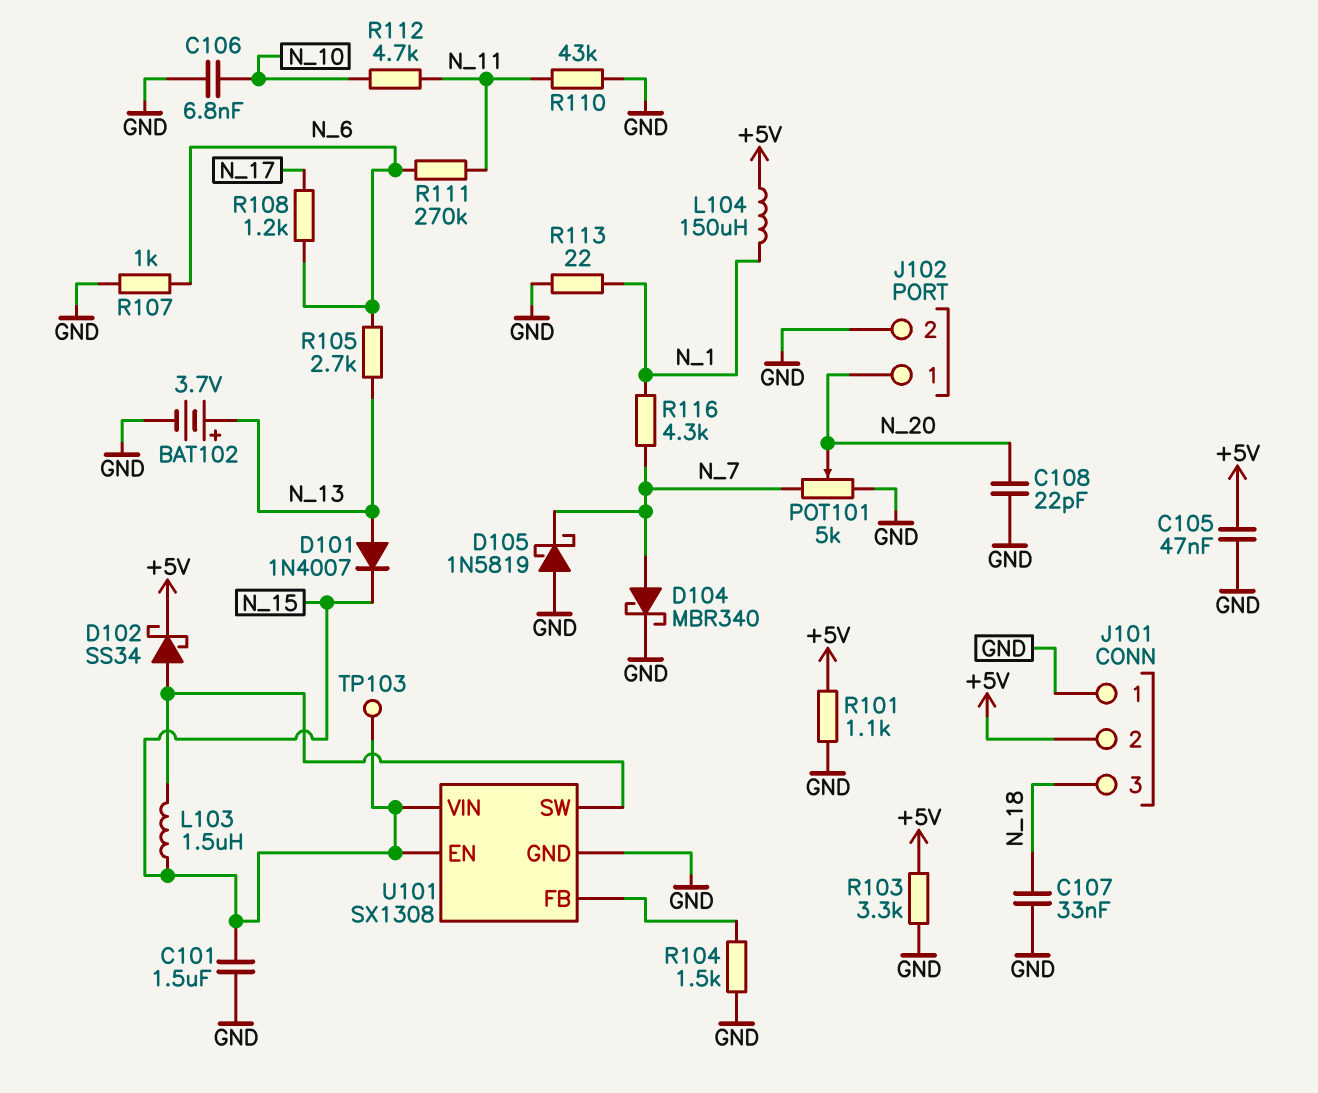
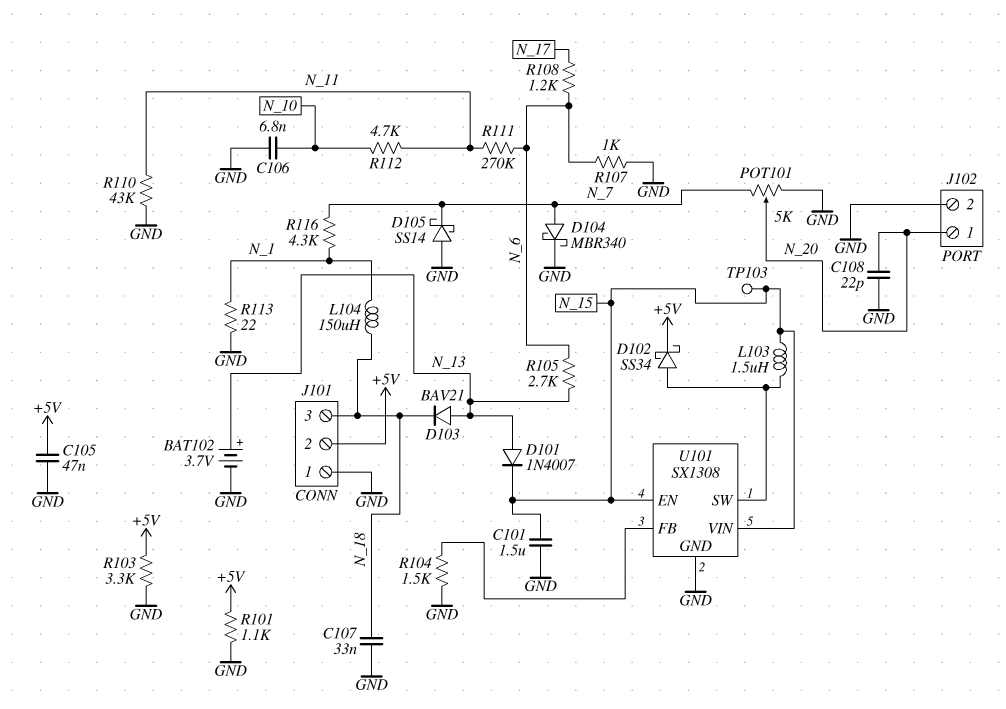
D103: none -> diode BAV21 (A N_13, K N_18)
D105: schottky 1N5819 (A GND, K N_7) -> schottky SS14 (A GND, K N_7)
L104: 150uH (+5V, N_1) -> 150uH (N_1, N_18)

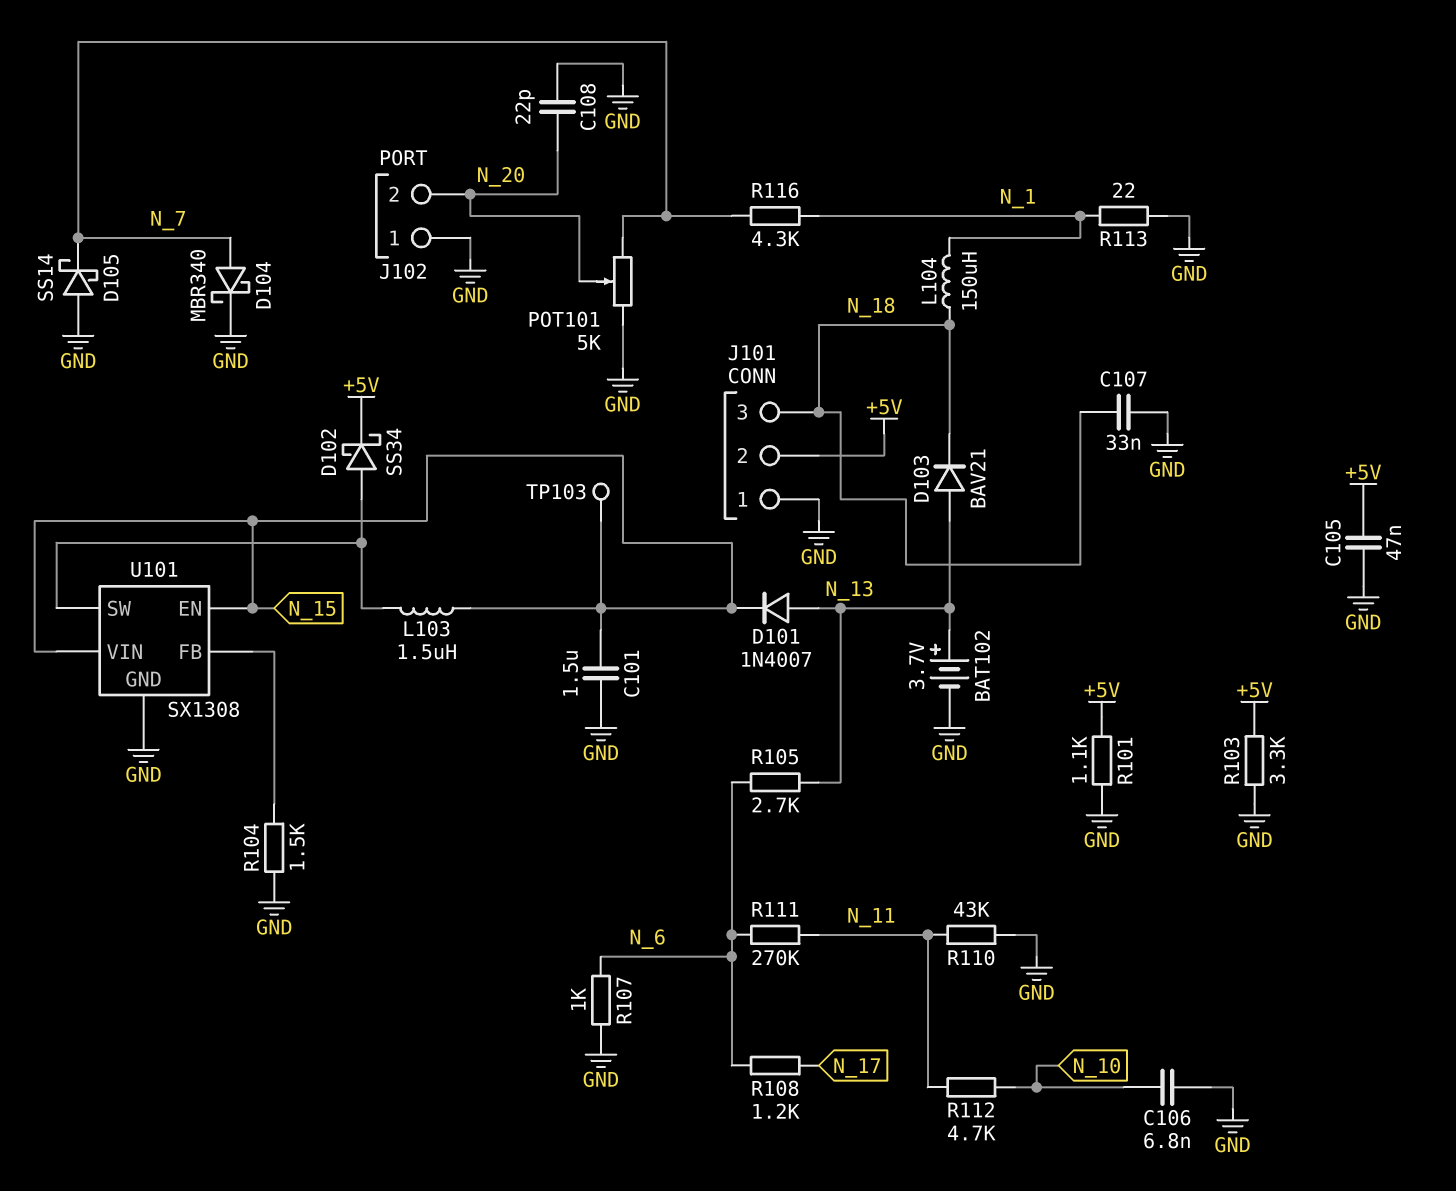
J102 pin 1: N_20 -> GND
J102 pin 2: GND -> N_20

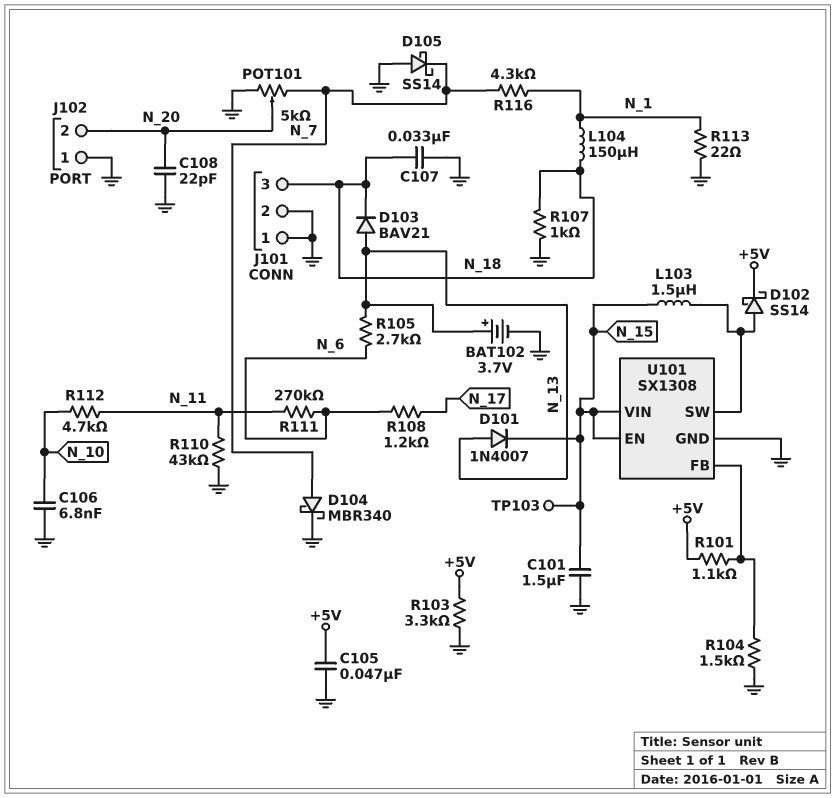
D102: schottky SS34 (A U101/SW, K +5V) -> schottky SS14 (A U101/SW, K +5V)
J101 pin 2: +5V -> GND
R101: 1.1k (+5V, GND) -> 1.1k (+5V, U101/FB)
R107: 1k (GND, N_6) -> 1k (GND, N_18)

